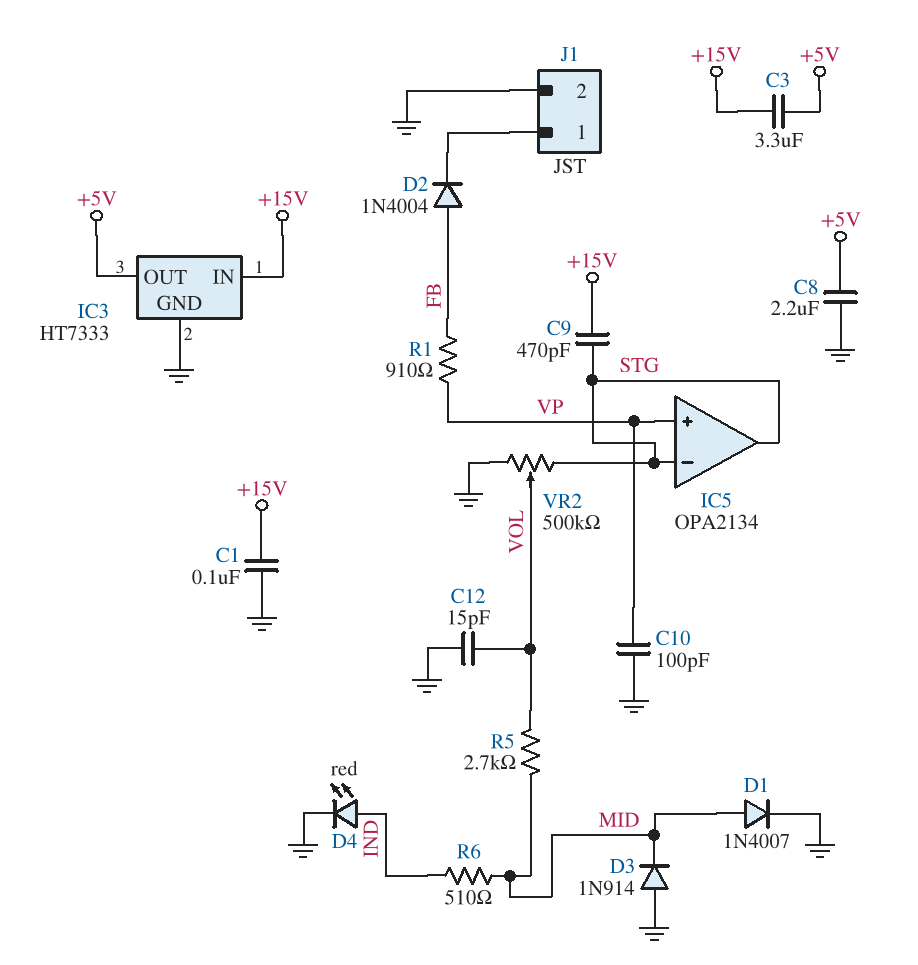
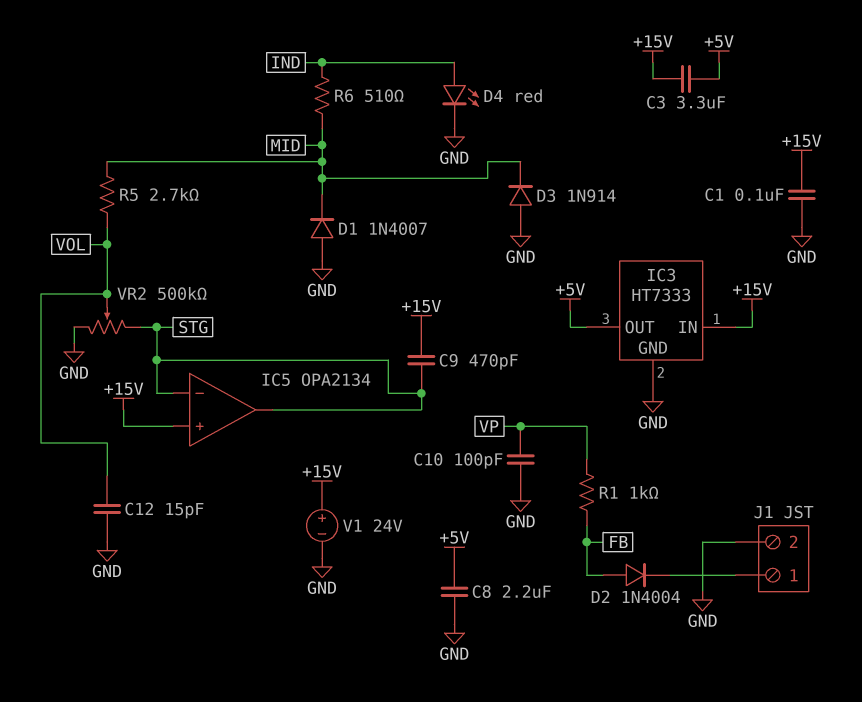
D1: diode 1N4007 (A MID, K GND) -> diode 1N4007 (A GND, K MID)
IC5 pin in+: VP -> +15V
R1: 910 (FB, VP) -> 1k (FB, VP)
V1: none -> 24V (plus +15V, minus GND)

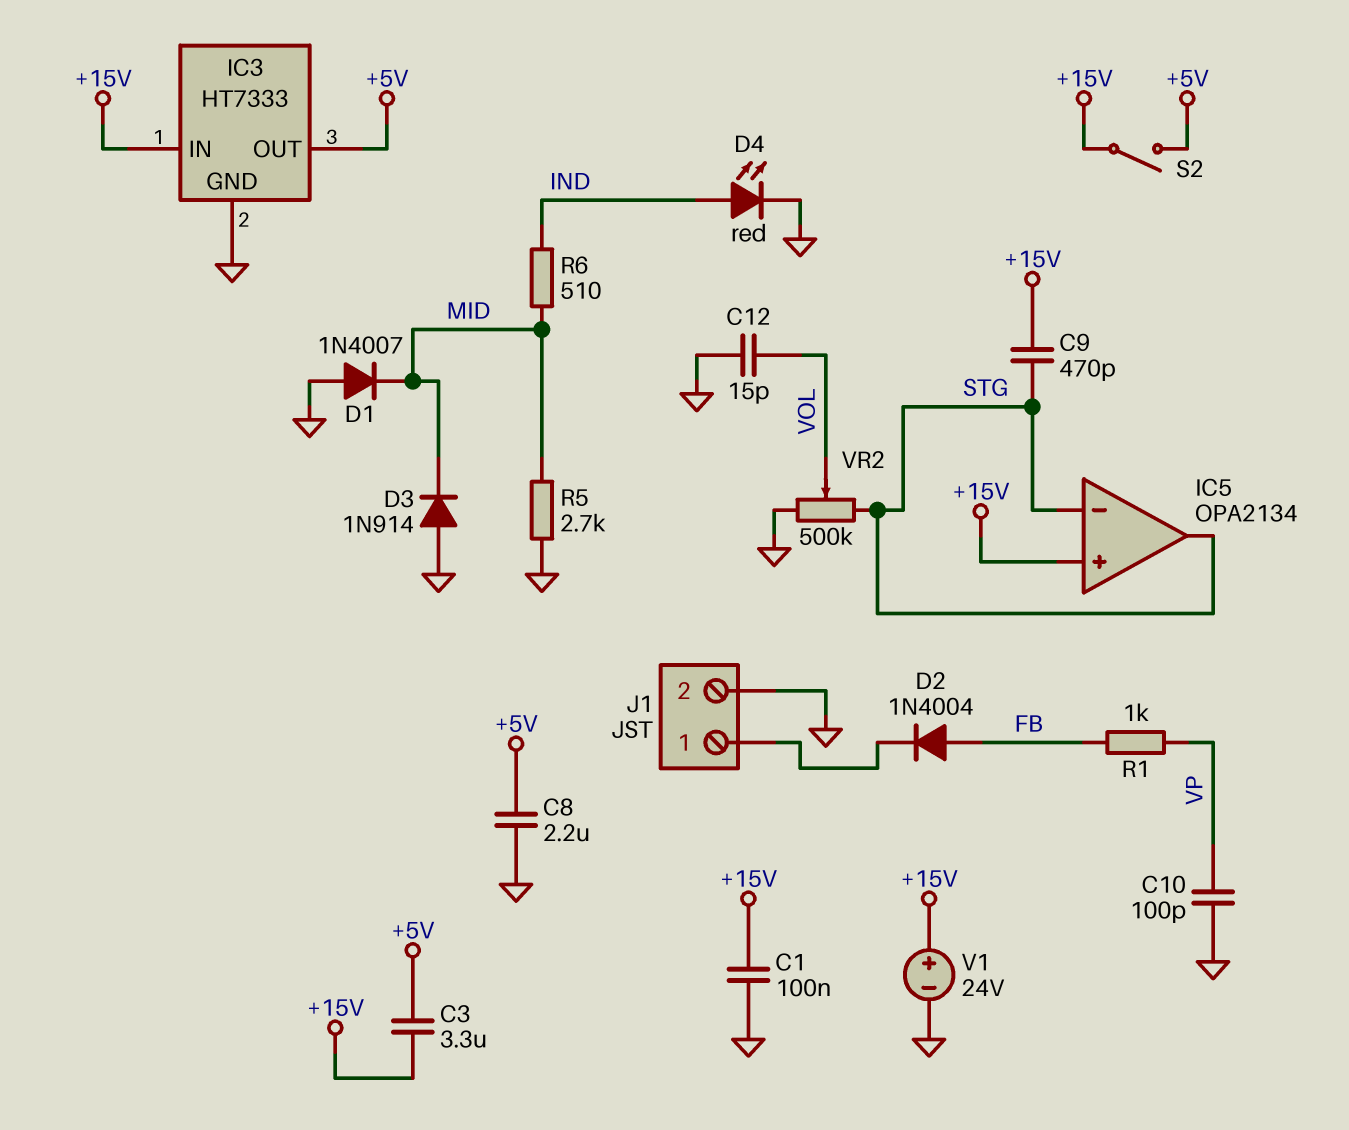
R5: 2.7k (MID, VOL) -> 2.7k (GND, MID)
S2: none -> switch (+5V, +15V)

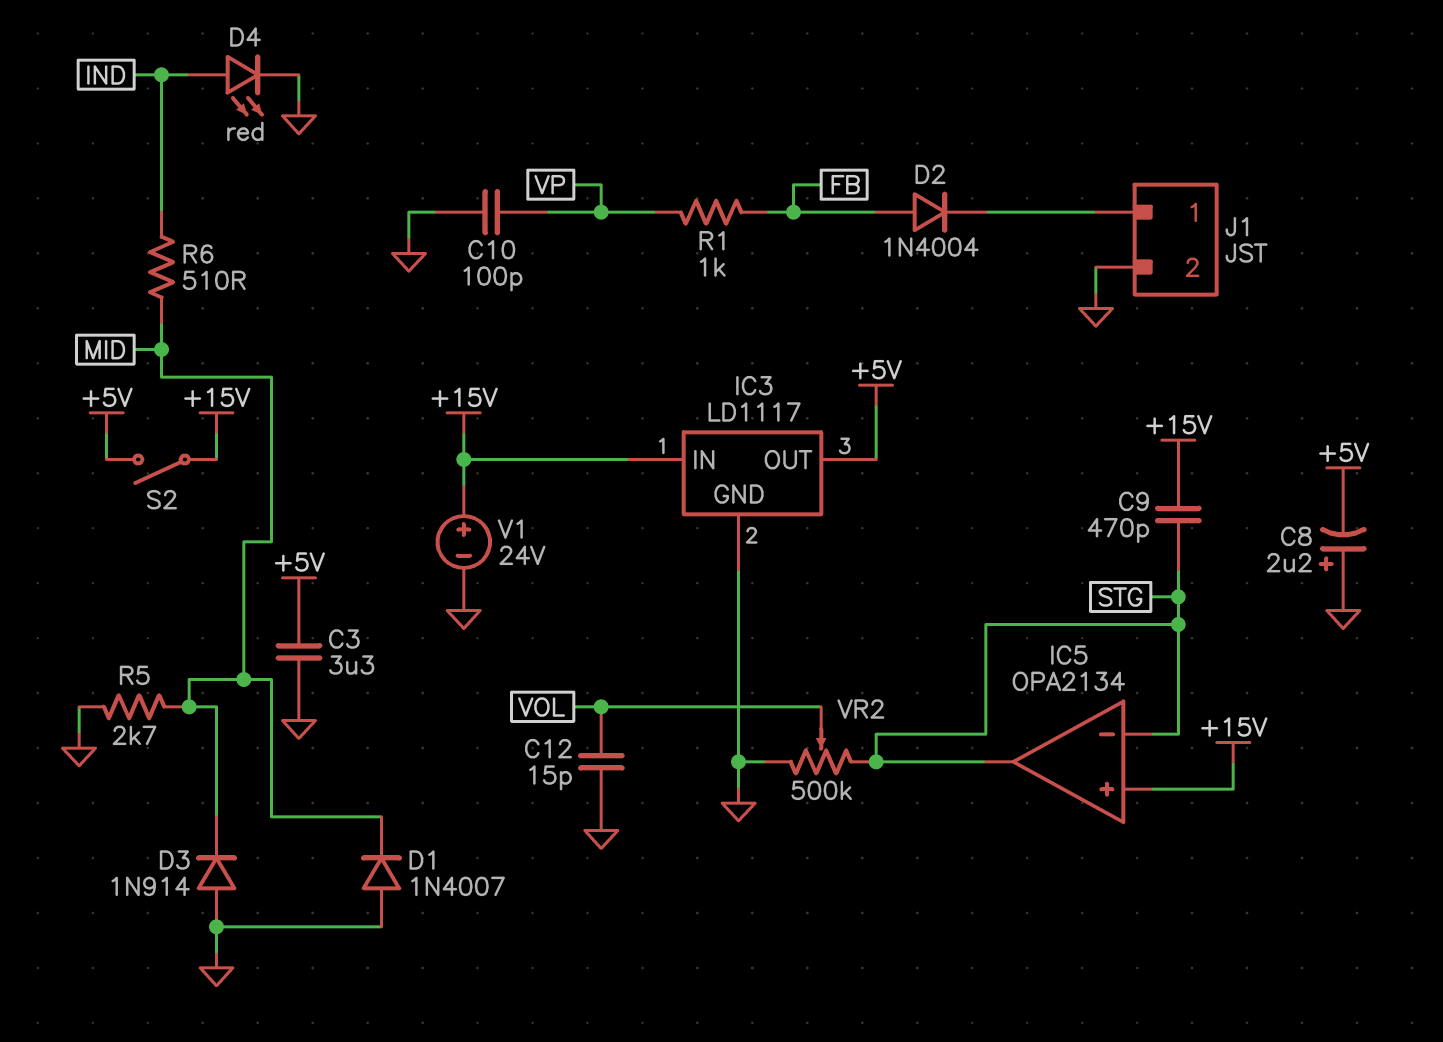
C1: 100nF (+15V, GND) -> none
C3: 3.3uF (+5V, +15V) -> 3.3uF (+5V, GND)
C8: 2.2uF (+5V, GND) -> 2.2uF (plus GND, minus +5V)
IC3: HT7333 -> LD1117

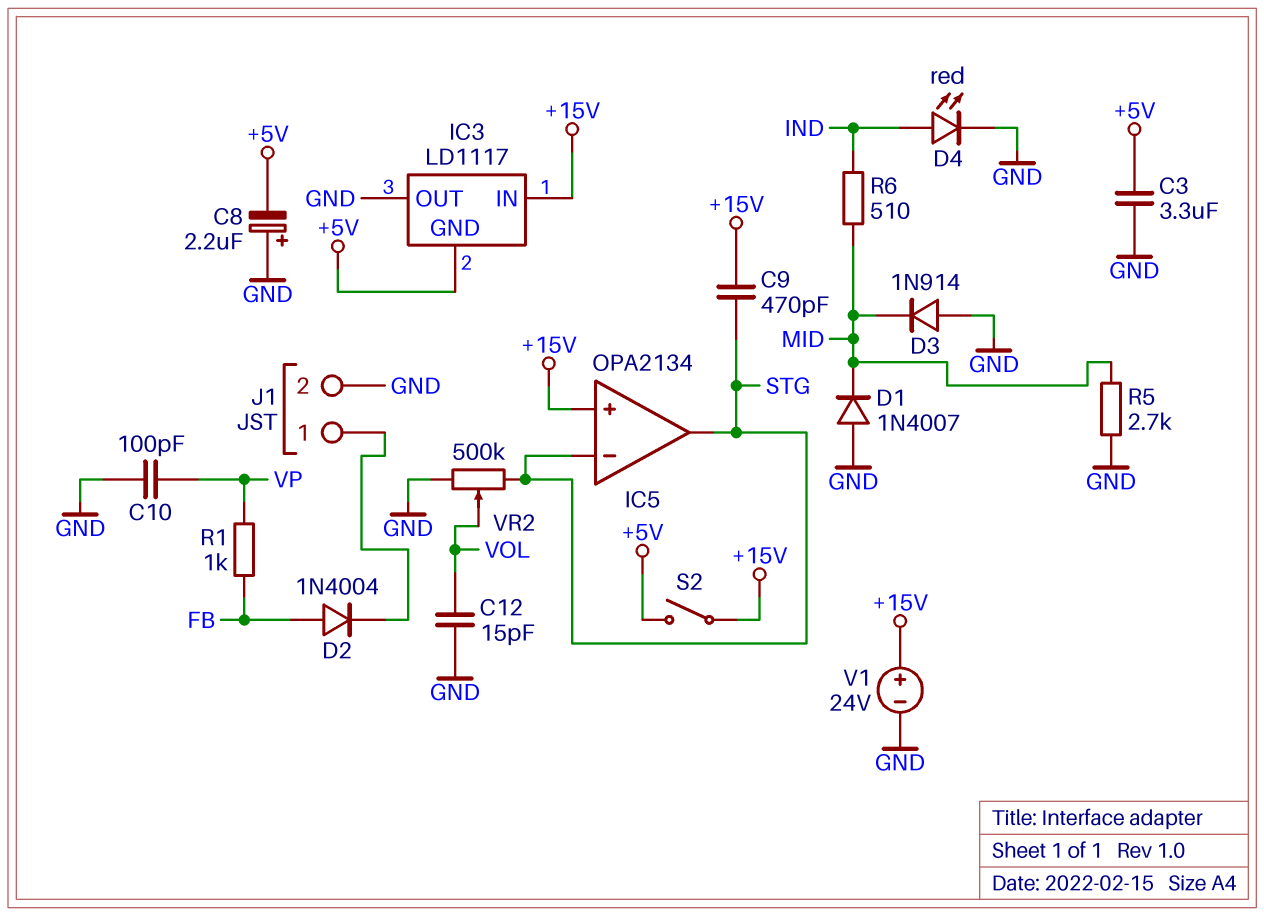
IC3 pin GND: GND -> +5V
IC3 pin OUT: +5V -> GND

